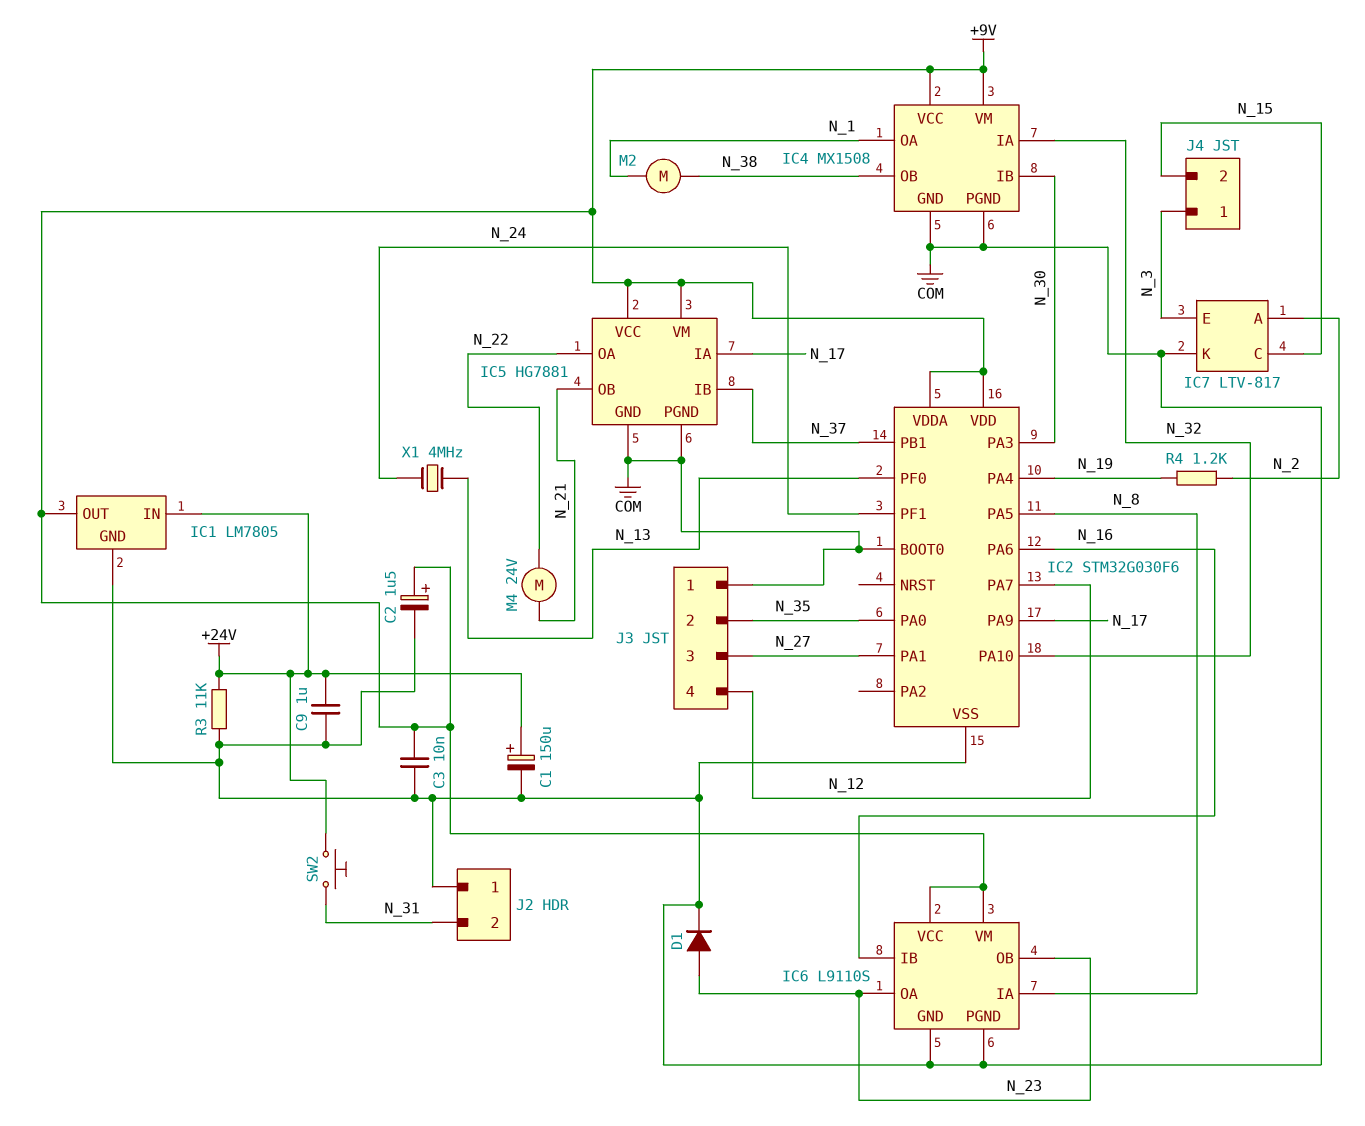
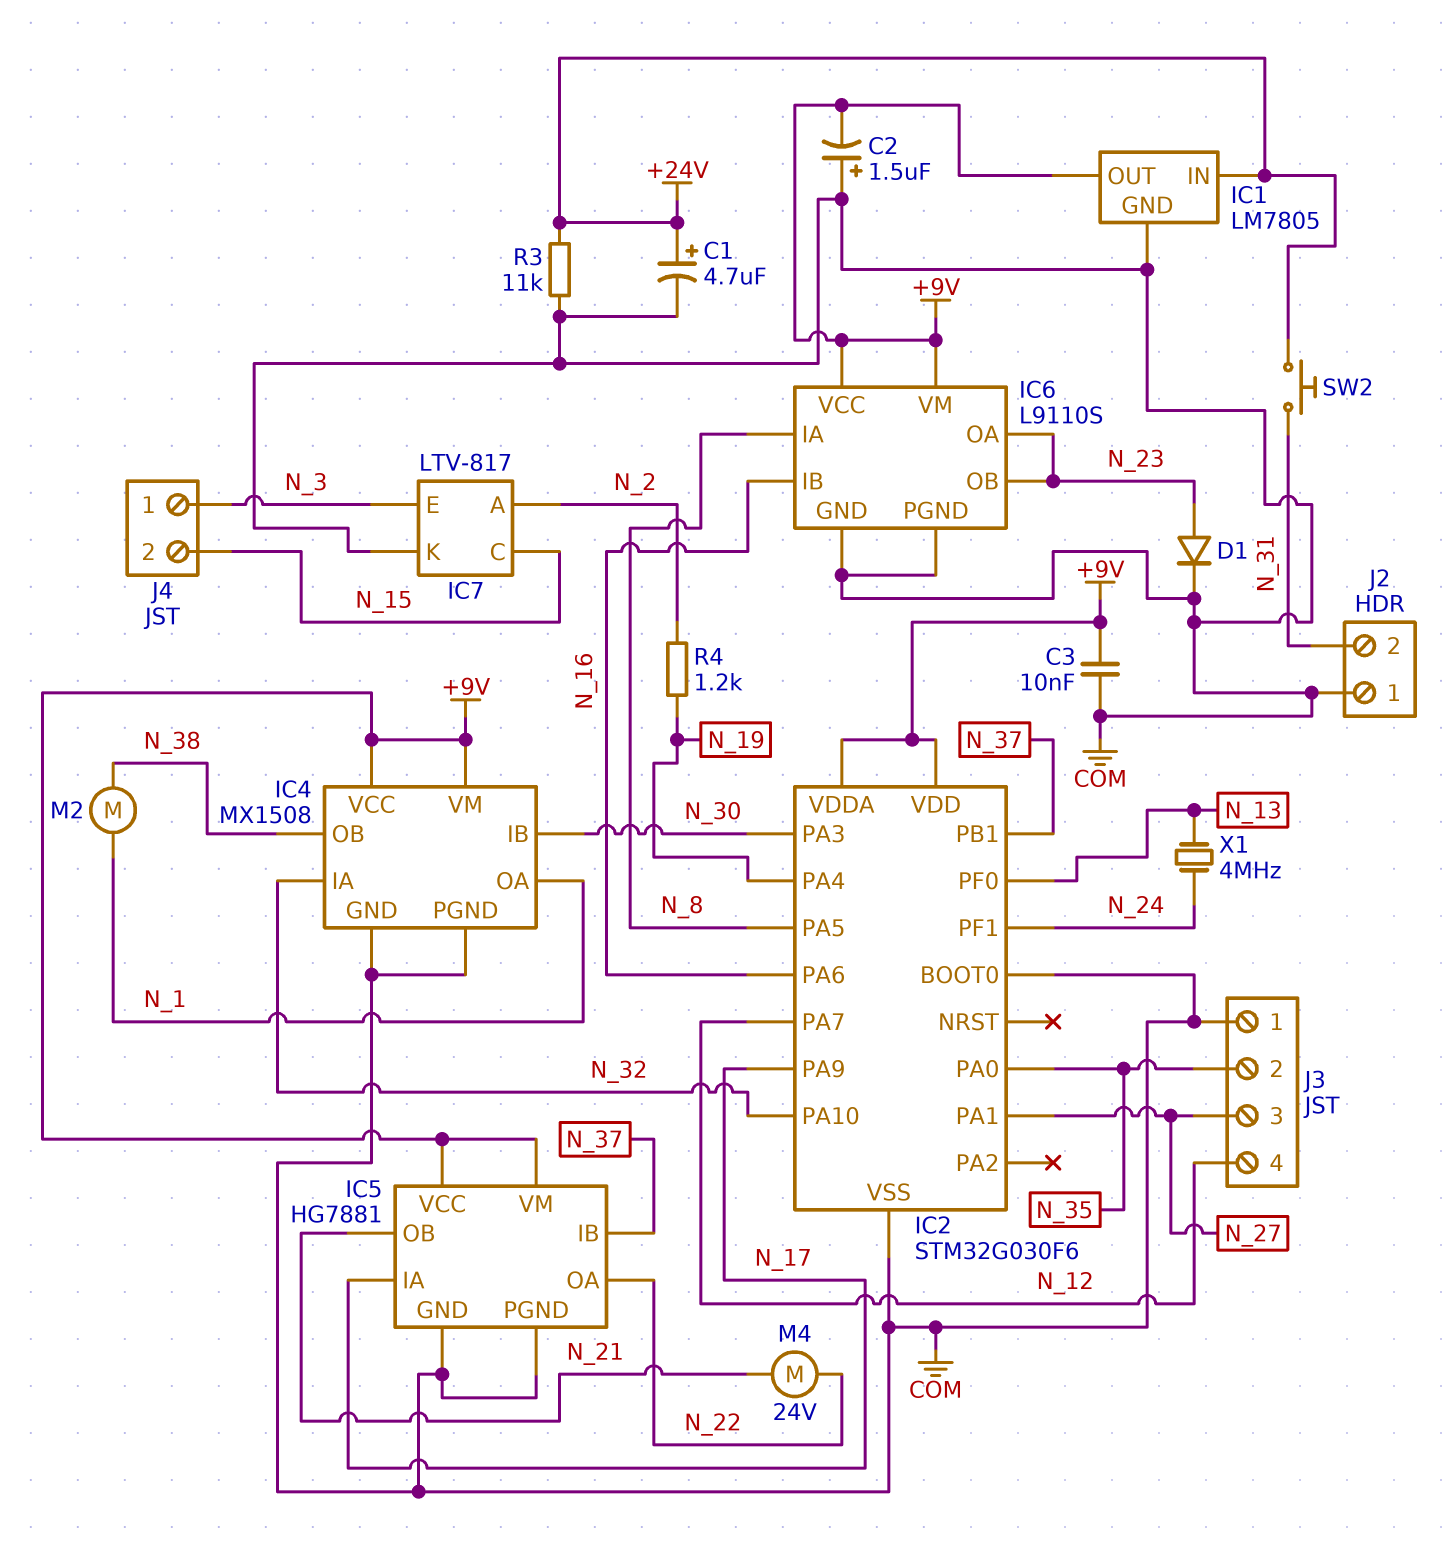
C1: 150uF (plus +24V, minus COM) -> 4.7uF (plus +24V, minus COM)
C2: 1.5uF (plus +9V, minus COM) -> 1.5uF (plus COM, minus +9V)
C9: 1uF (+24V, COM) -> none

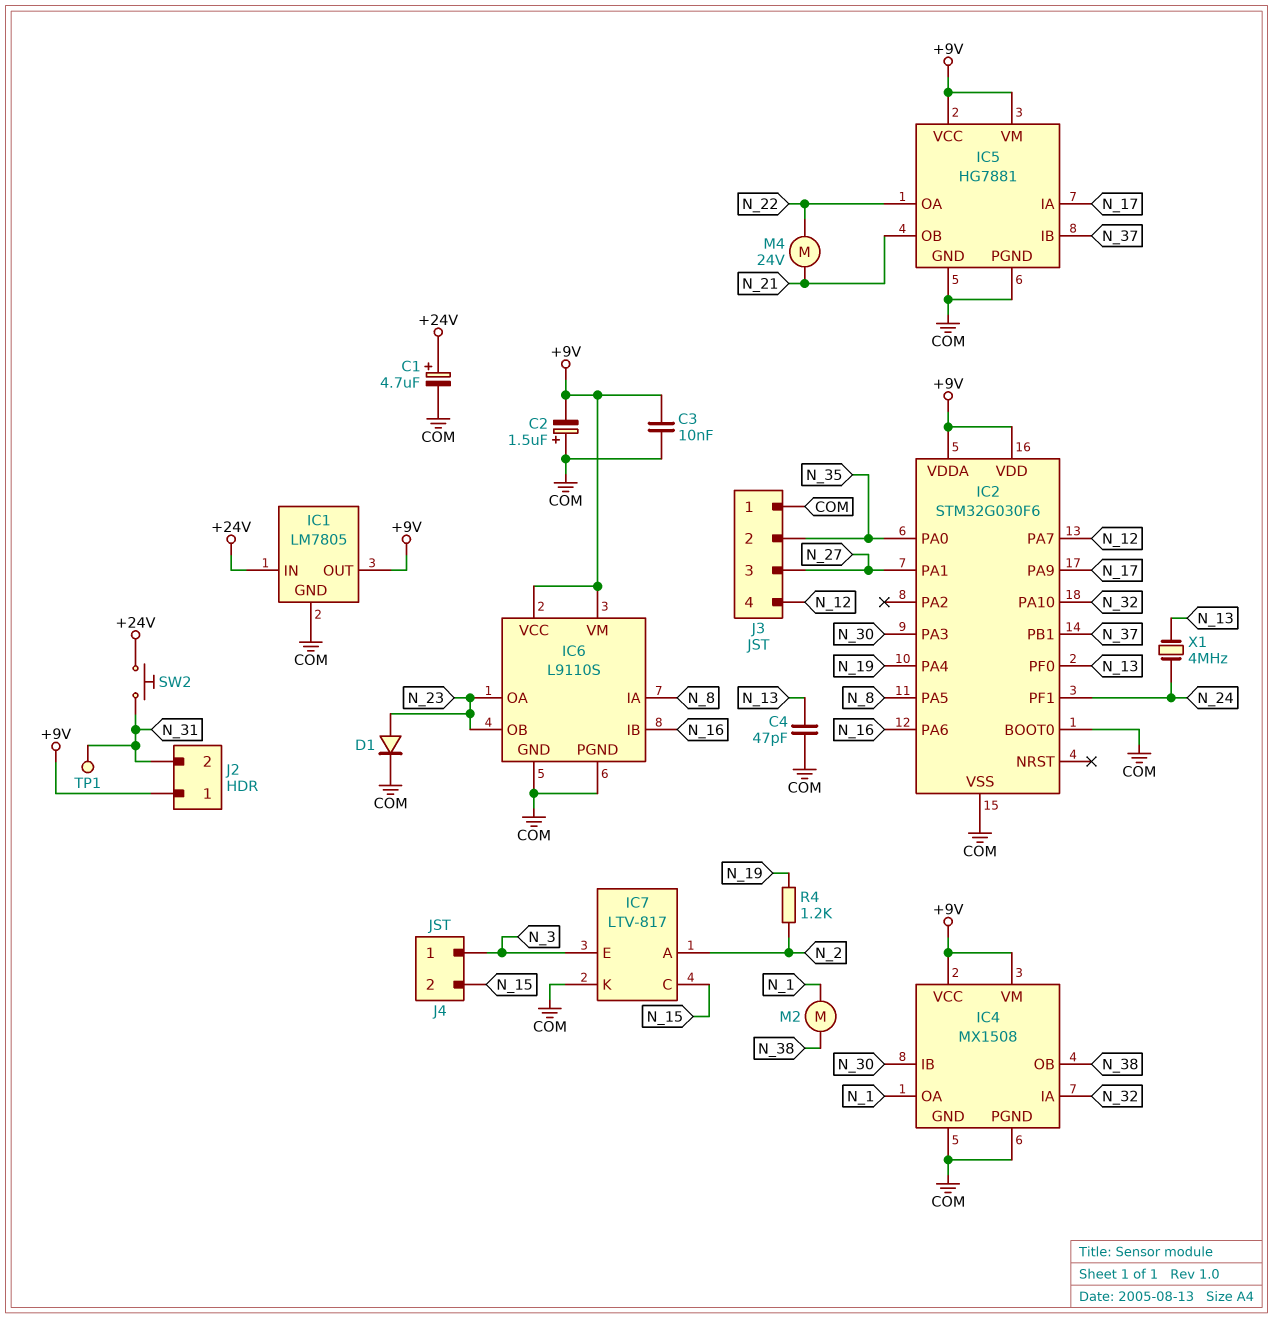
C4: none -> 47pF (COM, N_13)
J2 pin 1: COM -> +9V
R3: 11k (+24V, COM) -> none
TP1: none -> test point (N_31)

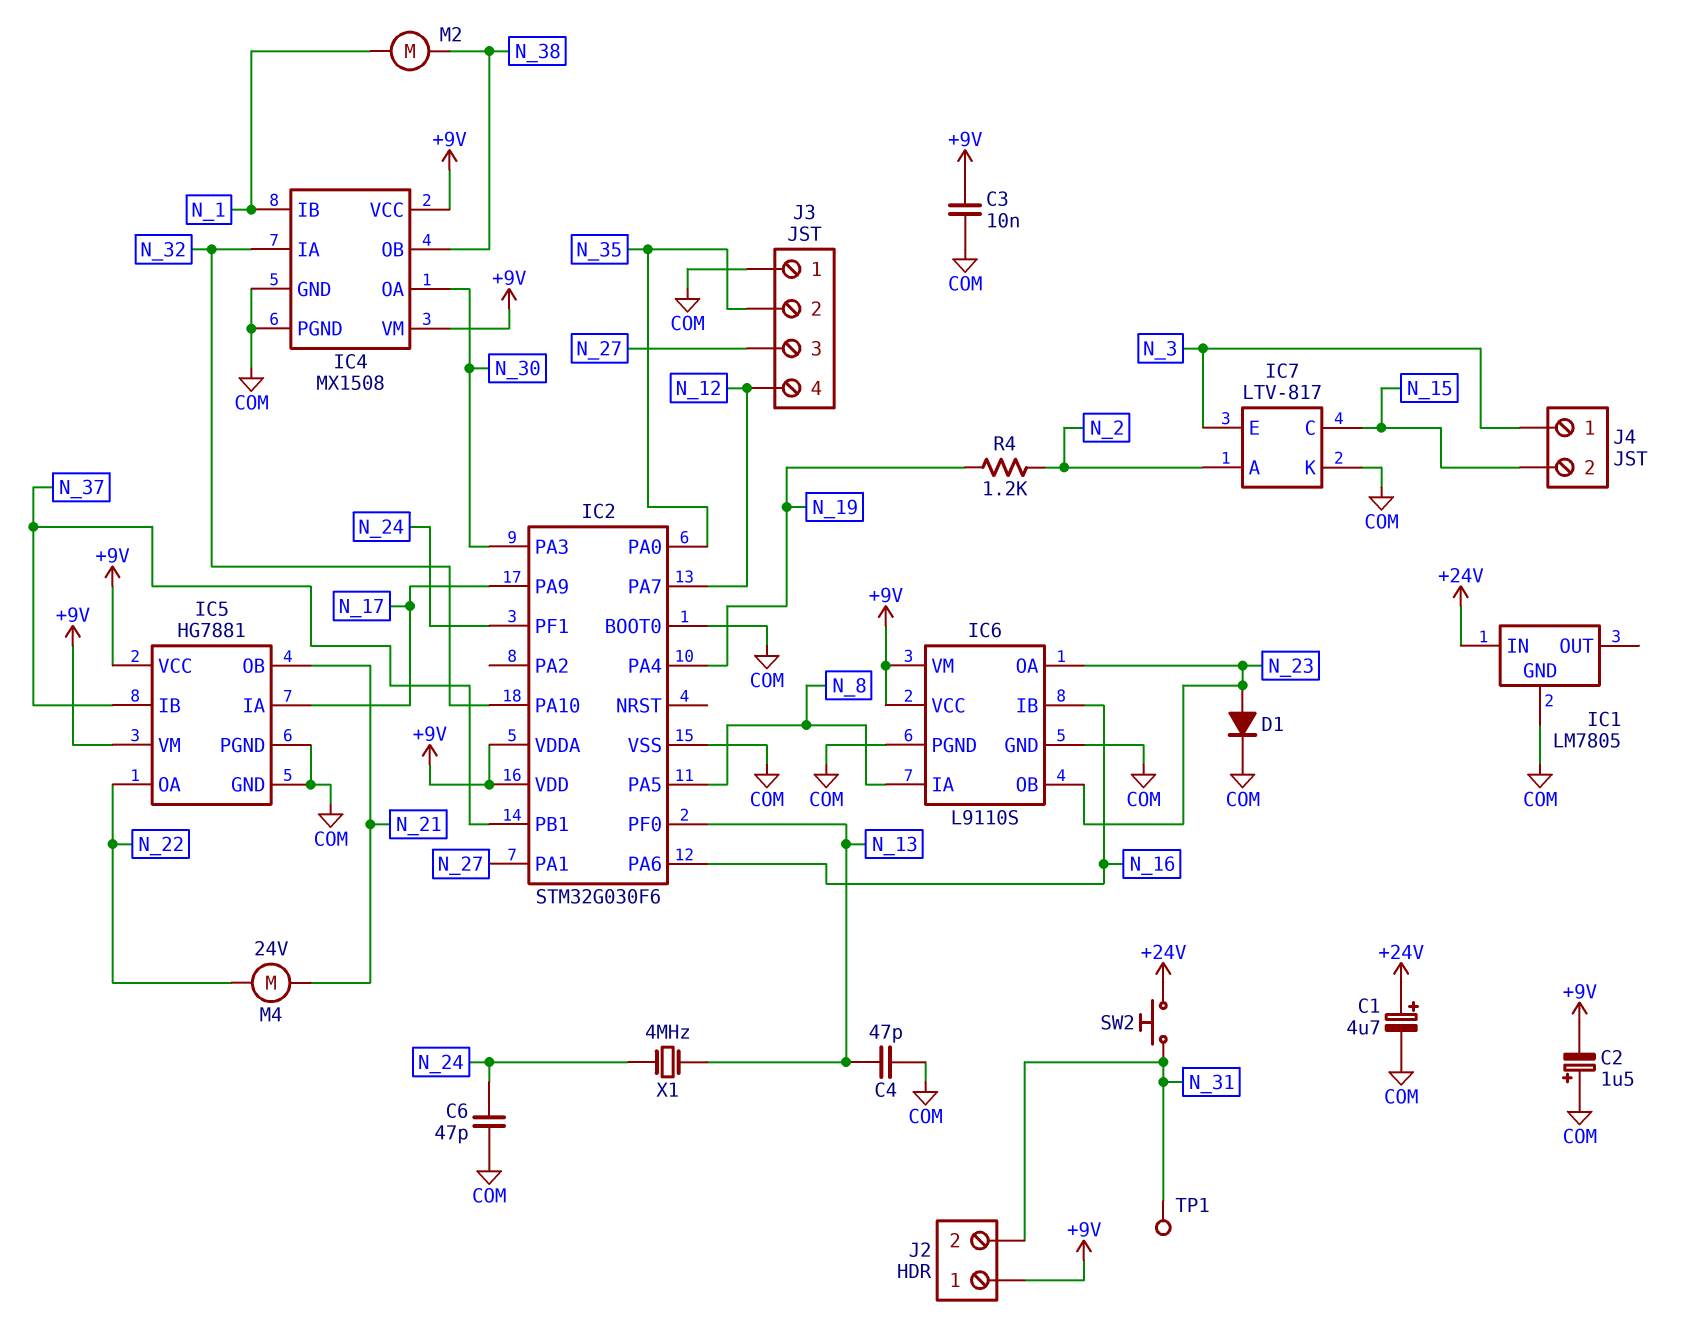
C6: none -> 47pF (COM, N_24)
IC1 pin OUT: +9V -> none
IC4 pin IB: N_30 -> N_1
IC4 pin OA: N_1 -> N_30

